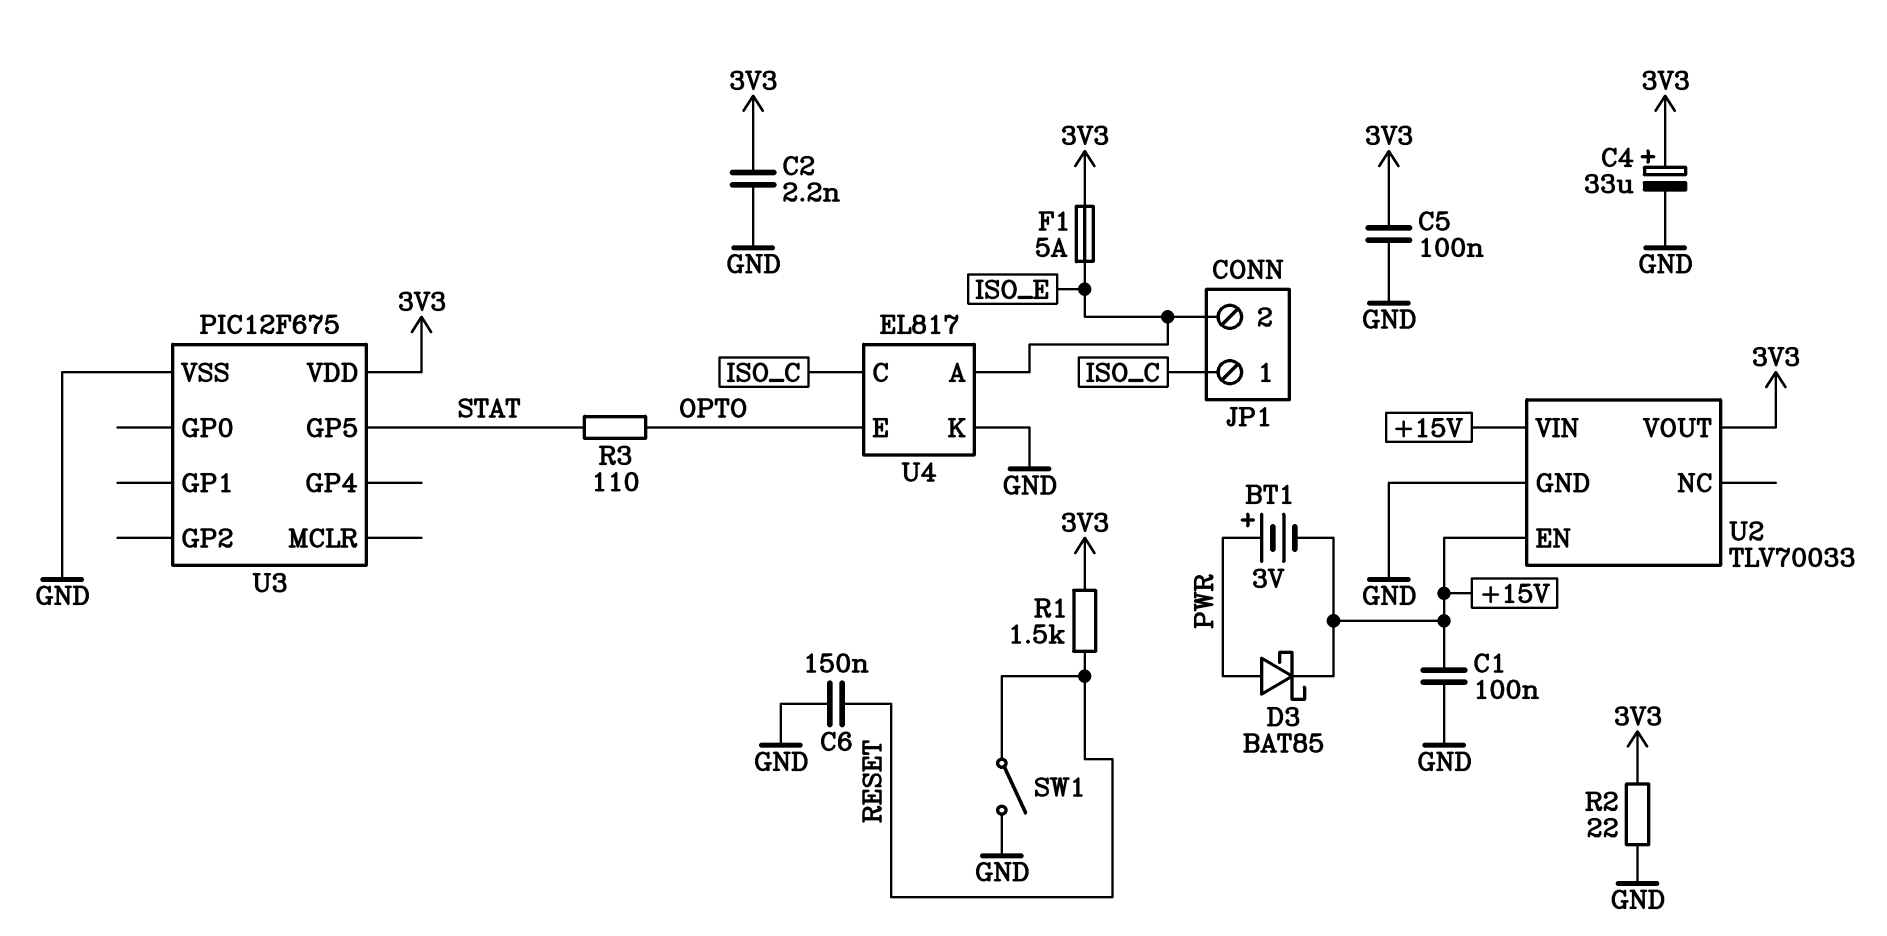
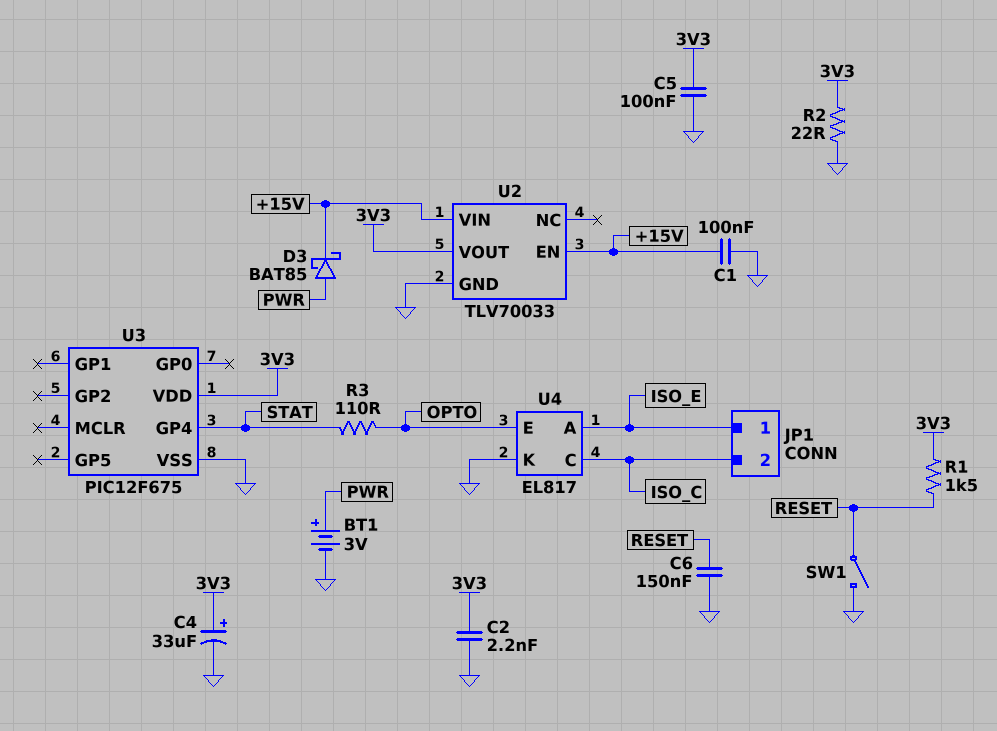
BT1: 3V (plus PWR, minus +15V) -> 3V (plus PWR, minus GND)
F1: 5A (3V3, ISO_E) -> none
JP1 pin 1: ISO_C -> ISO_E
JP1 pin 2: ISO_E -> ISO_C
U3 pin GP4: none -> STAT
U3 pin GP5: STAT -> none

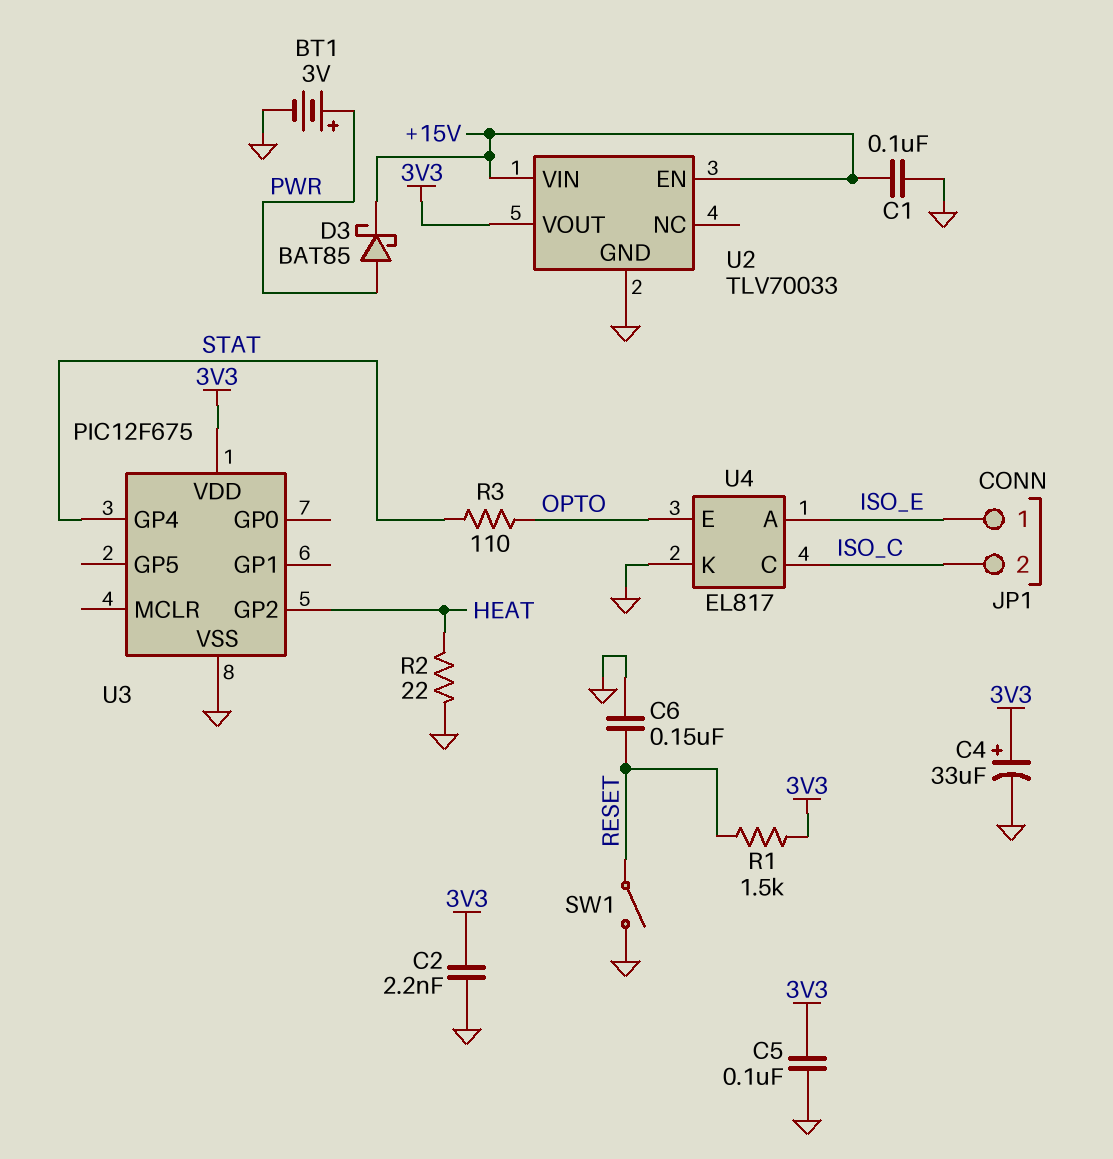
R2: 22 (3V3, GND) -> 22 (GND, HEAT)
U3 pin GP2: none -> HEAT

